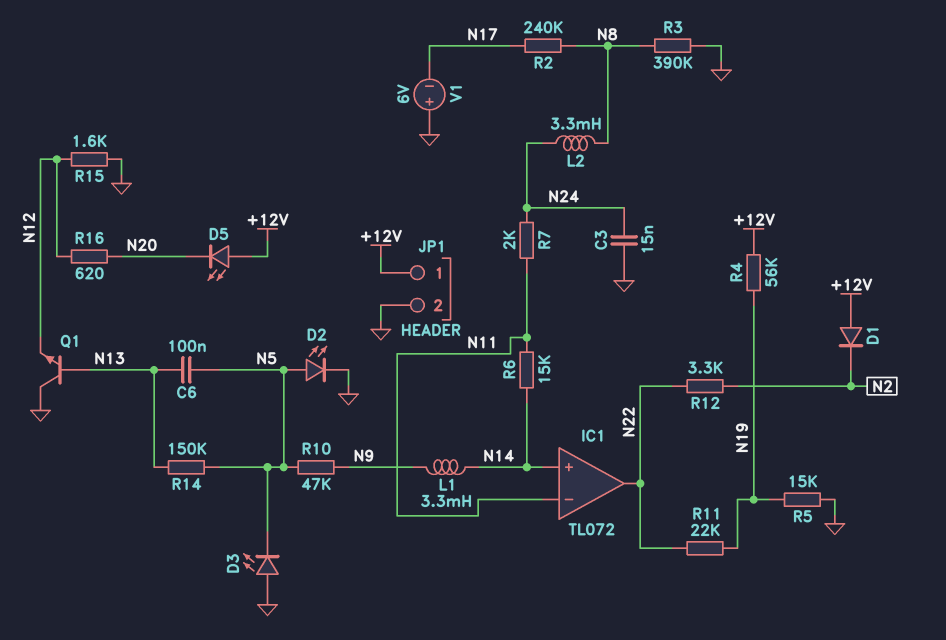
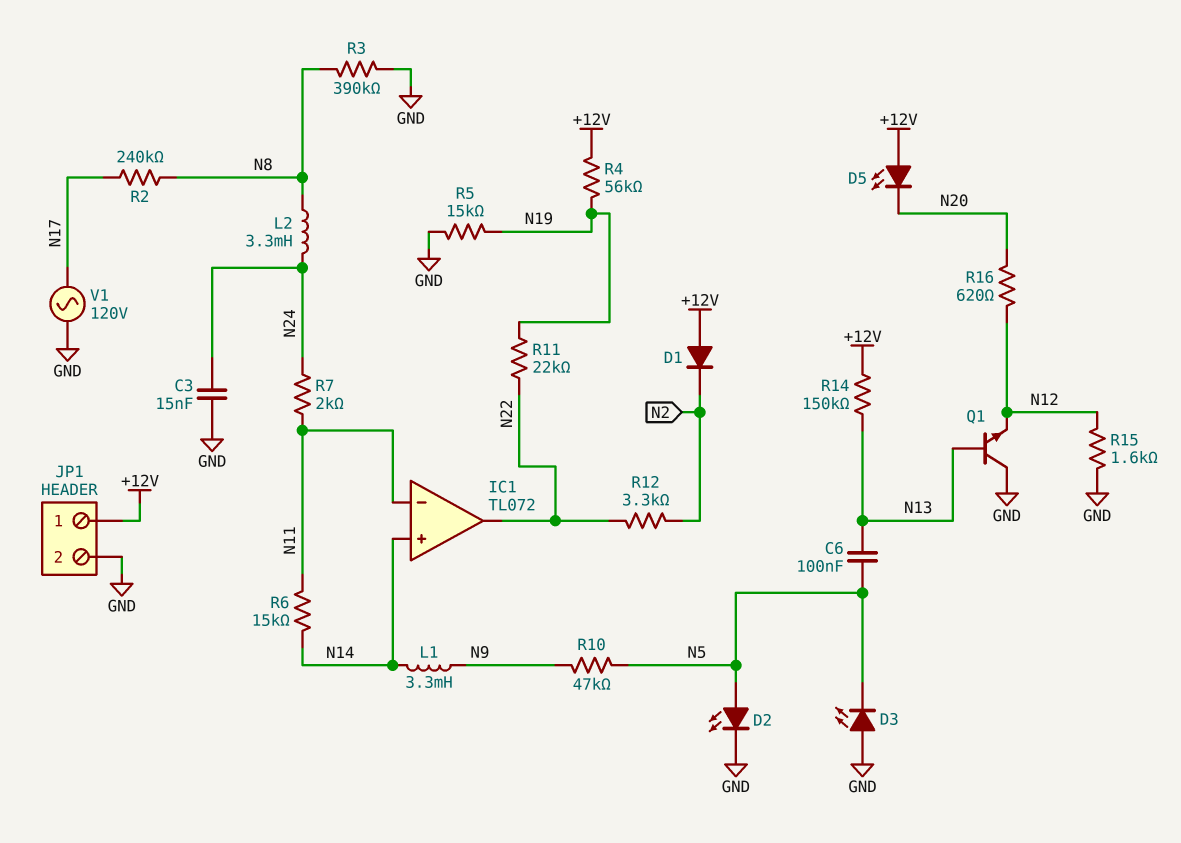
R14: 150k (N5, N13) -> 150k (+12V, N13)
V1: 6V (plus GND, minus N17) -> AC 120V (GND, N17)

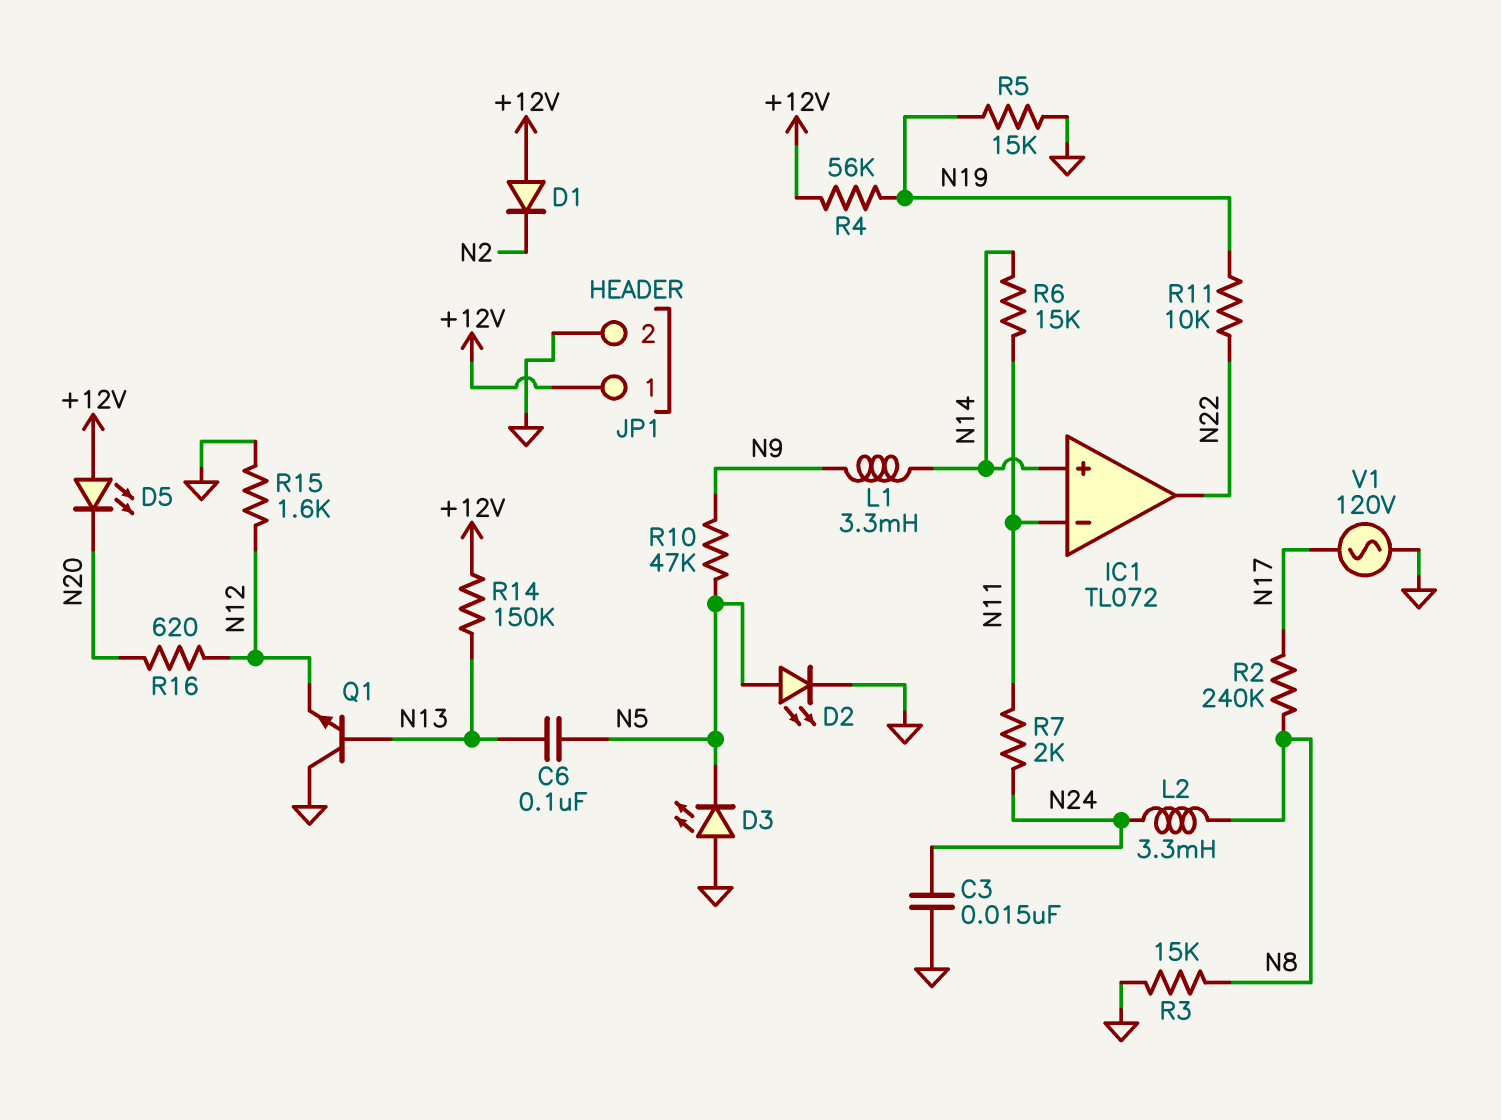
R3: 390k (GND, N8) -> 15k (GND, N8)
R11: 22k (N19, N22) -> 10k (N19, N22)
R12: 3.3k (N2, N22) -> none

